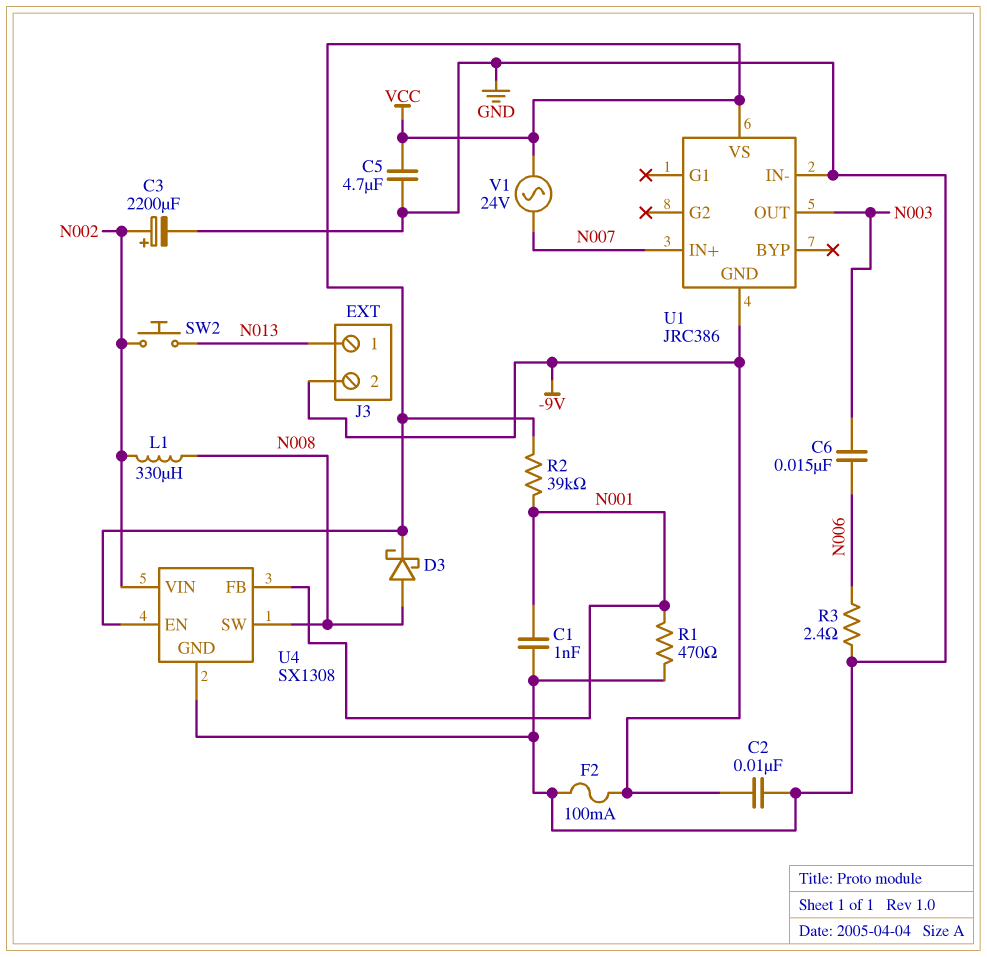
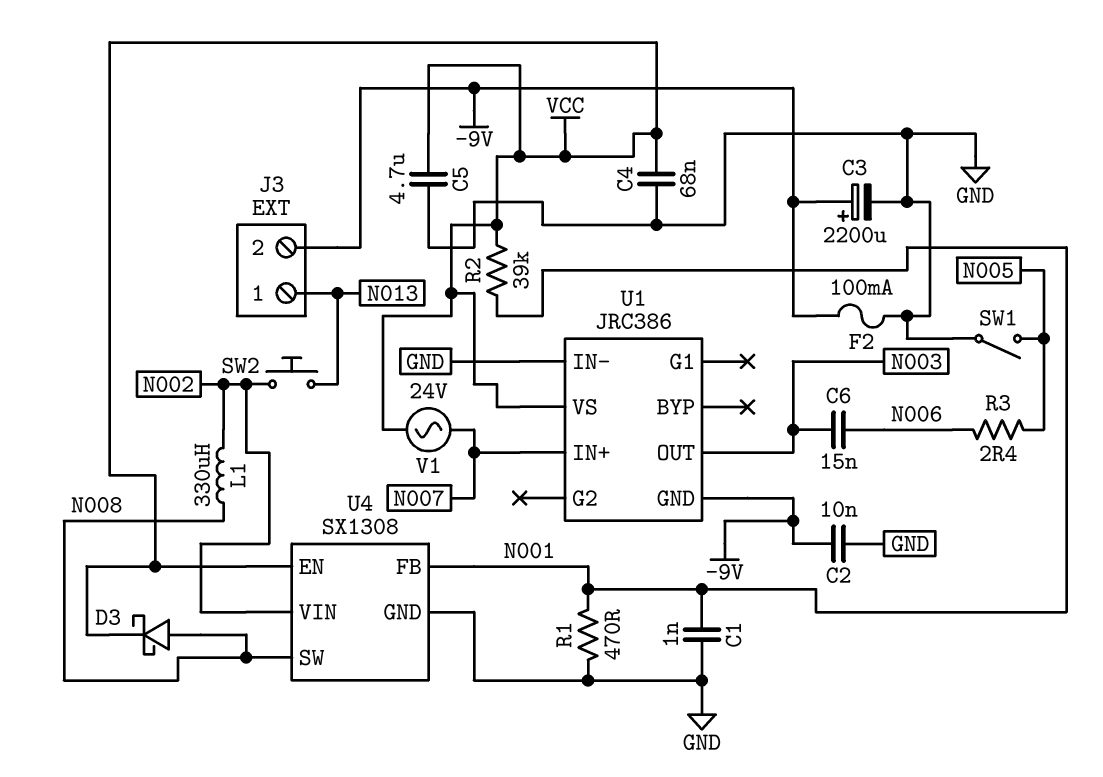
C3: 2200uF (plus N002, minus GND) -> 2200uF (plus -9V, minus GND)
C4: none -> 68nF (GND, VCC)
R3: 2.4 (GND, N006) -> 2.4 (N005, N006)
SW1: none -> switch (GND, N005)

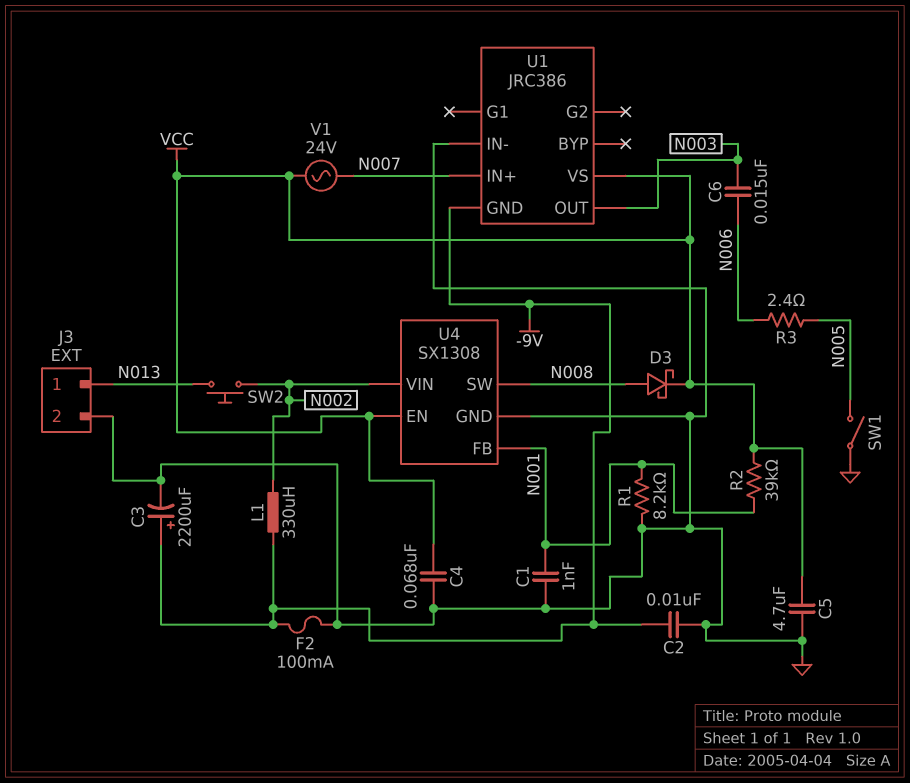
J3 pin 2: -9V -> GND
L1: 330uH (N002, N008) -> 330uH (-9V, N002)
R1: 470 (GND, N001) -> 8.2k (GND, N001)

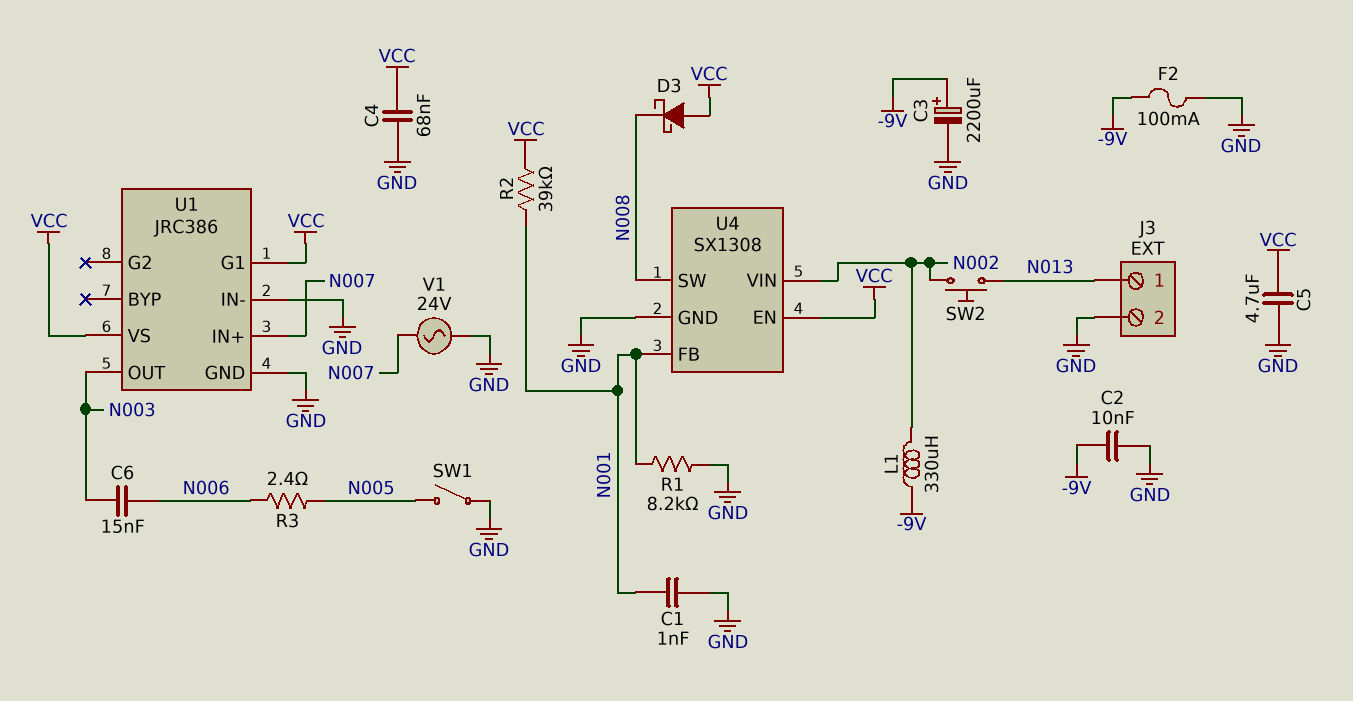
D3: schottky (A N008, K VCC) -> schottky (A VCC, K N008)
U1 pin G1: none -> VCC
U1 pin GND: -9V -> GND
V1: AC 24V (N007, VCC) -> AC 24V (GND, N007)

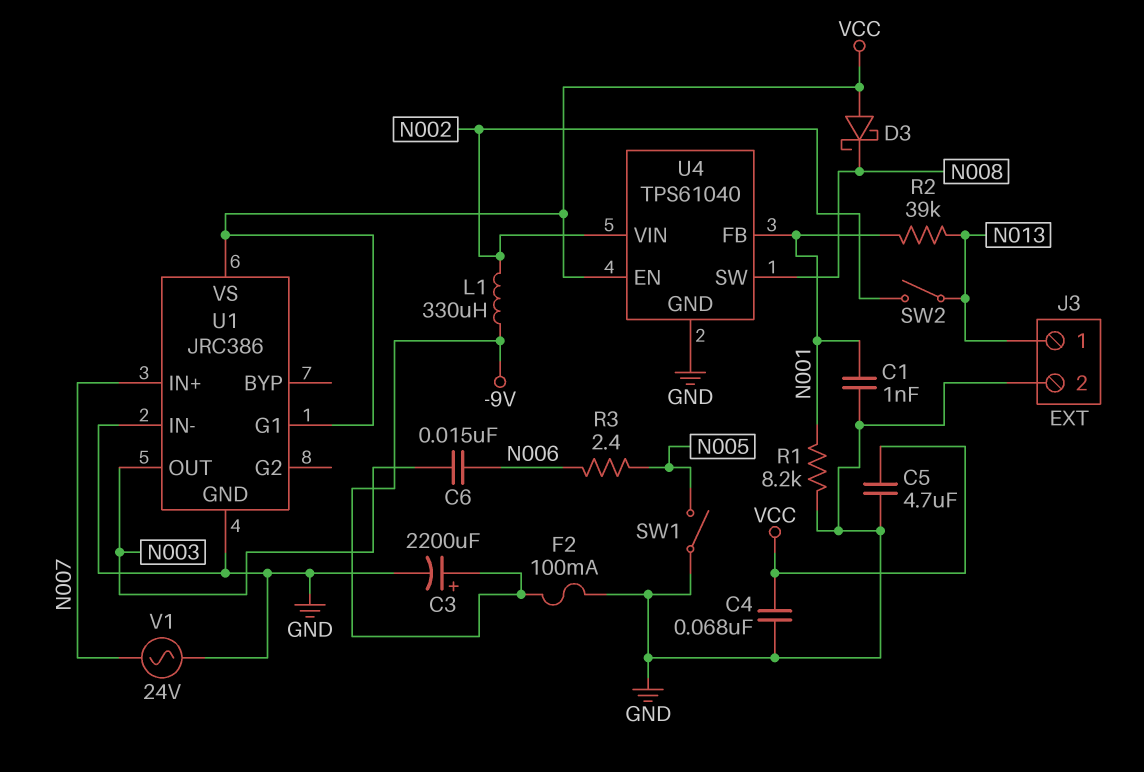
C2: 10nF (-9V, GND) -> none
R2: 39k (N001, VCC) -> 39k (N001, N013)
SW2: button (N002, N013) -> switch (N002, N013)
U4: SX1308 -> TPS61040

